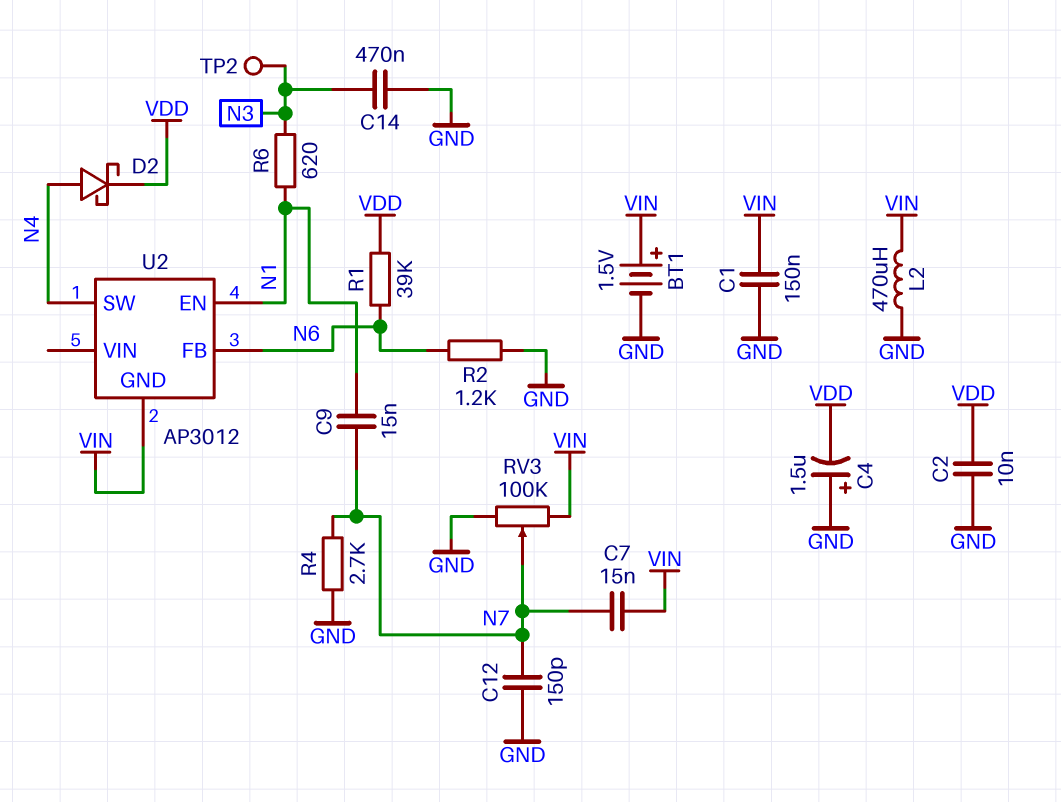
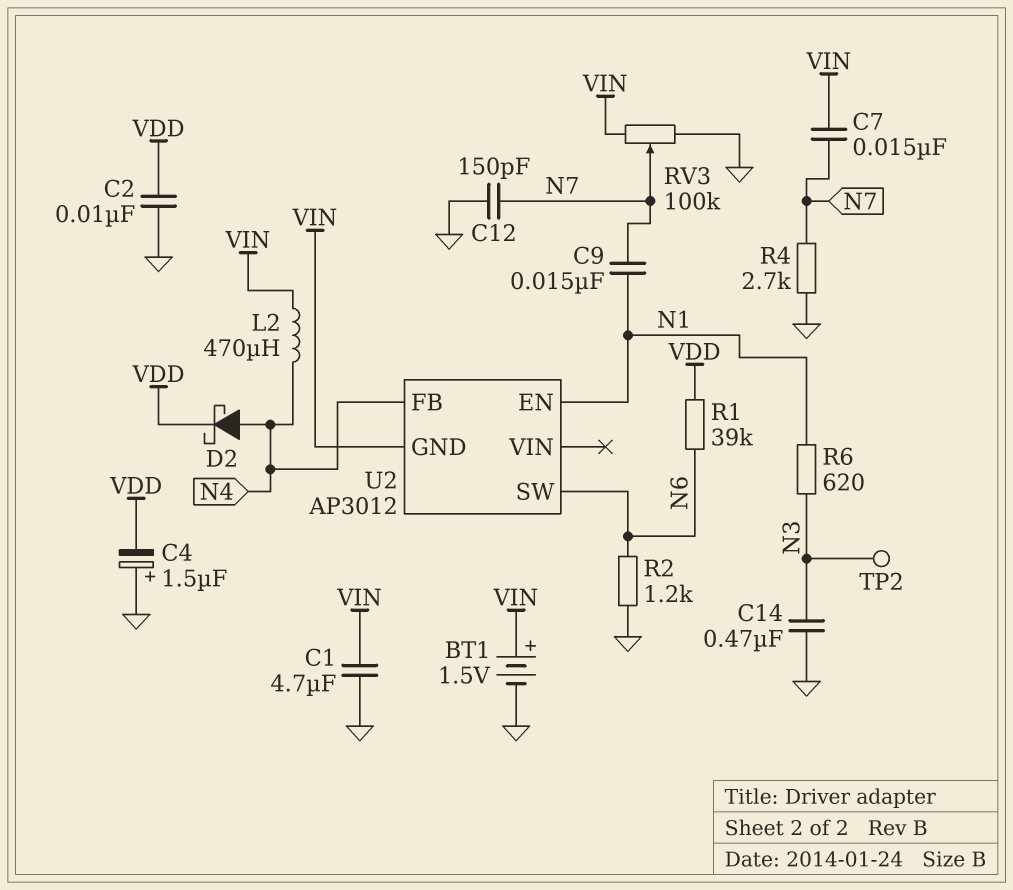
C1: 150nF (GND, VIN) -> 4.7uF (GND, VIN)
L2: 470uH (GND, VIN) -> 470uH (N4, VIN)
U2 pin FB: N6 -> N4
U2 pin SW: N4 -> N6

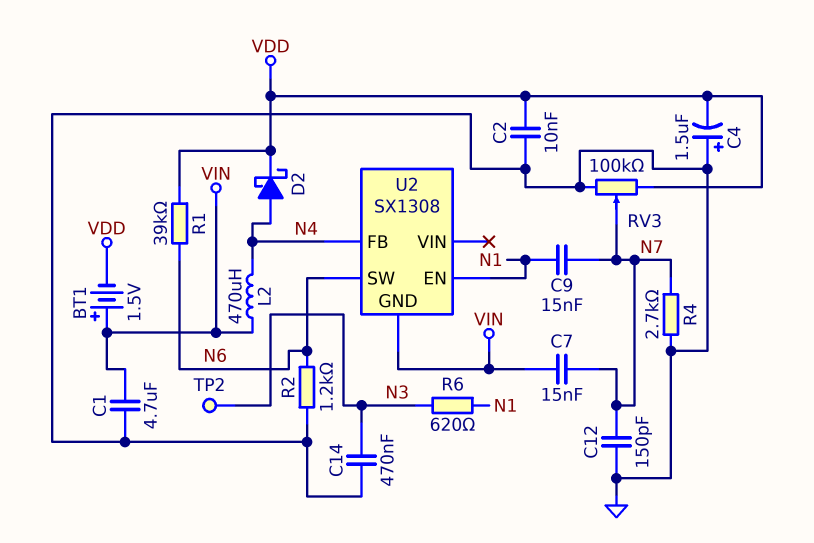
BT1: 1.5V (plus VIN, minus GND) -> 1.5V (plus VIN, minus VDD)
RV3: 100k (GND, VIN, wiper N7) -> 100k (GND, VDD, wiper N7)
U2: AP3012 -> SX1308

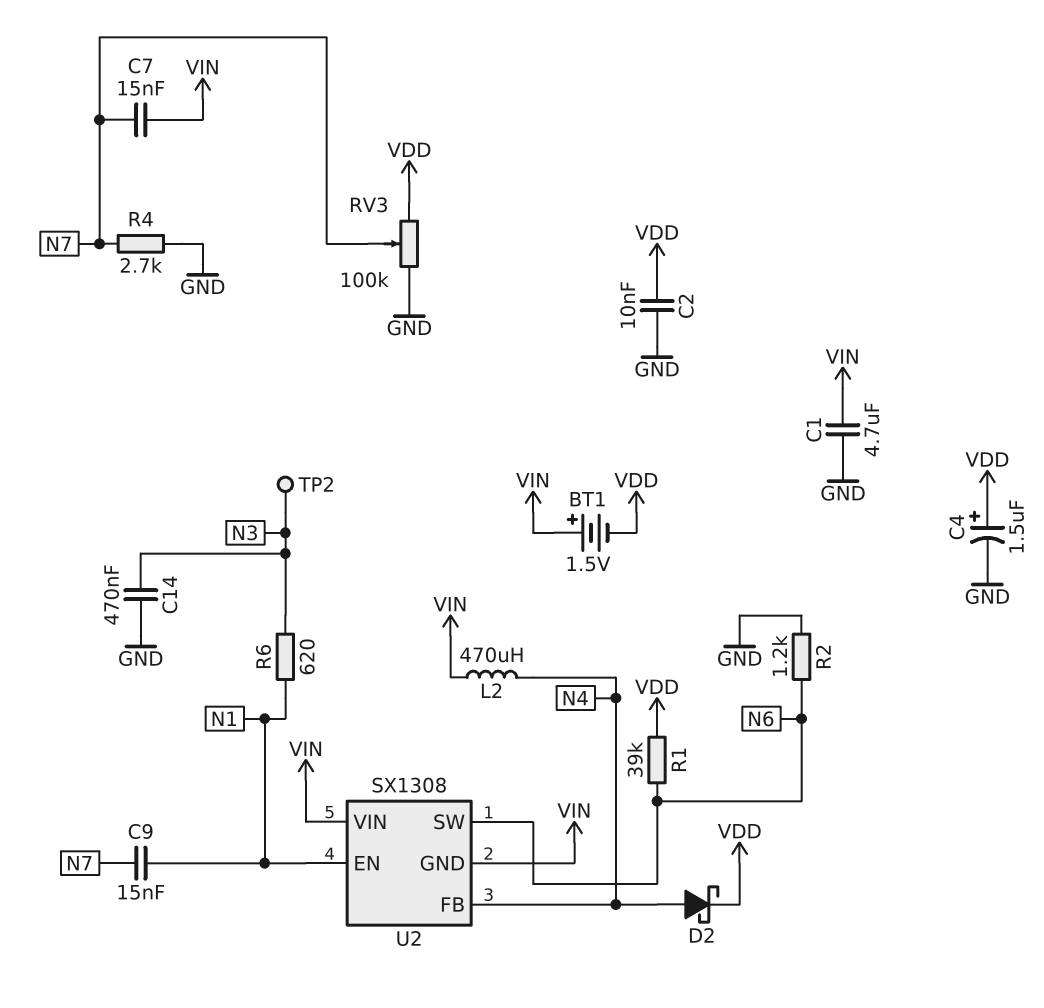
C4: 1.5uF (plus GND, minus VDD) -> 1.5uF (plus VDD, minus GND)
C12: 150pF (GND, N7) -> none
U2 pin VIN: none -> VIN

